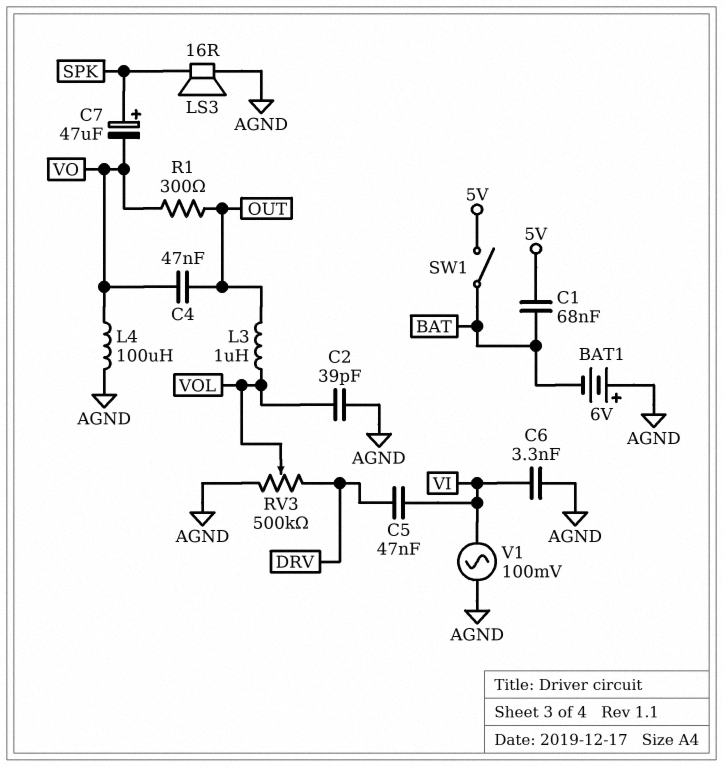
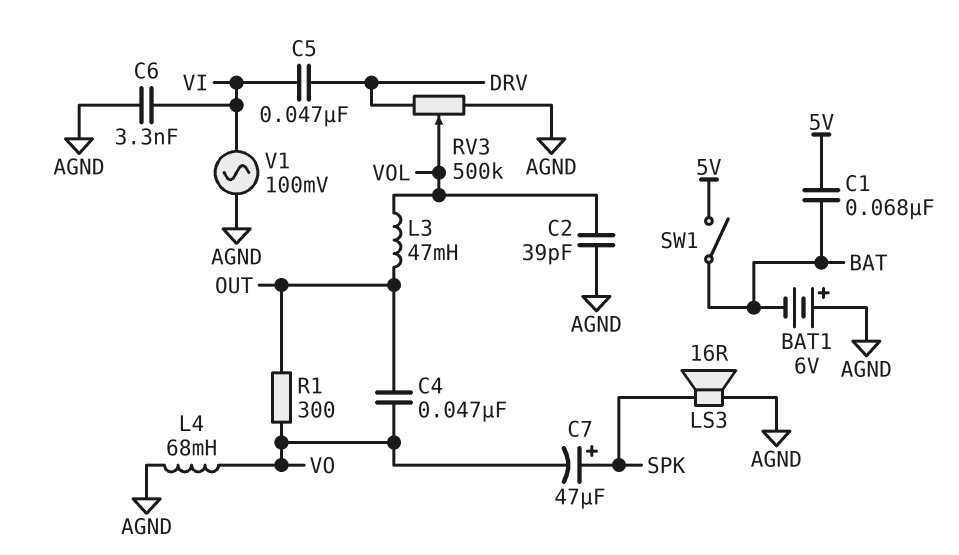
L3: 1uH (OUT, VOL) -> 47mH (OUT, VOL)
L4: 100uH (AGND, VO) -> 68mH (AGND, VO)

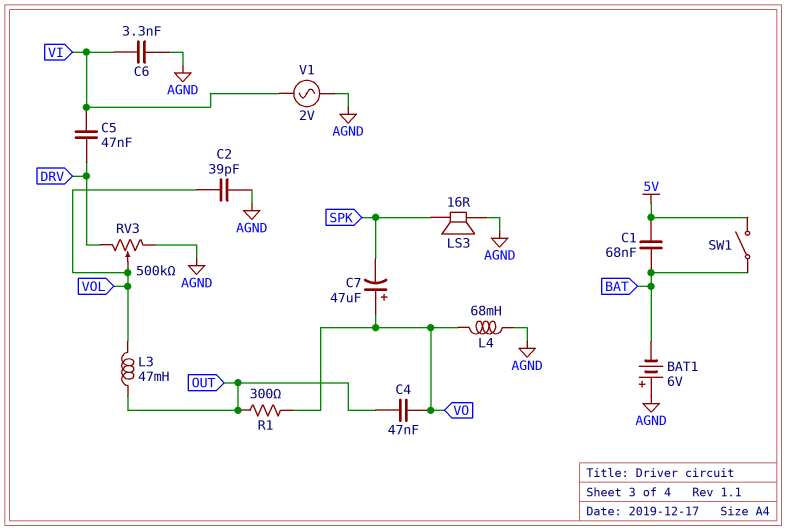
C7: 47uF (plus SPK, minus VO) -> 47uF (plus VO, minus SPK)
V1: AC 100mV (AGND, VI) -> AC 2V (AGND, VI)

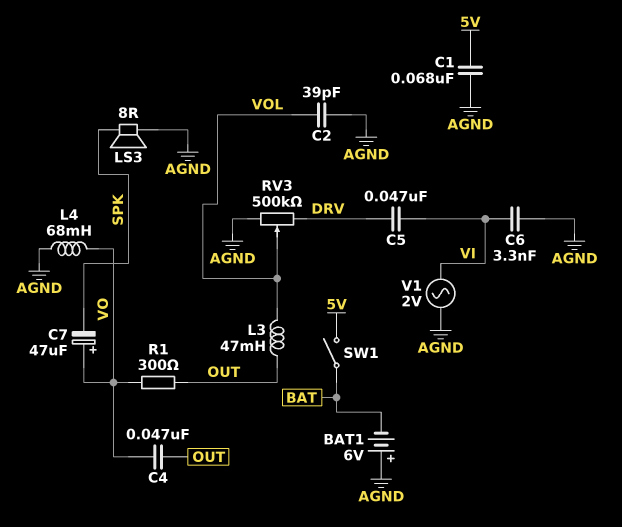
C1: 68nF (5V, BAT) -> 68nF (5V, AGND)
LS3: speaker 16R (AGND, SPK) -> speaker 8R (AGND, SPK)

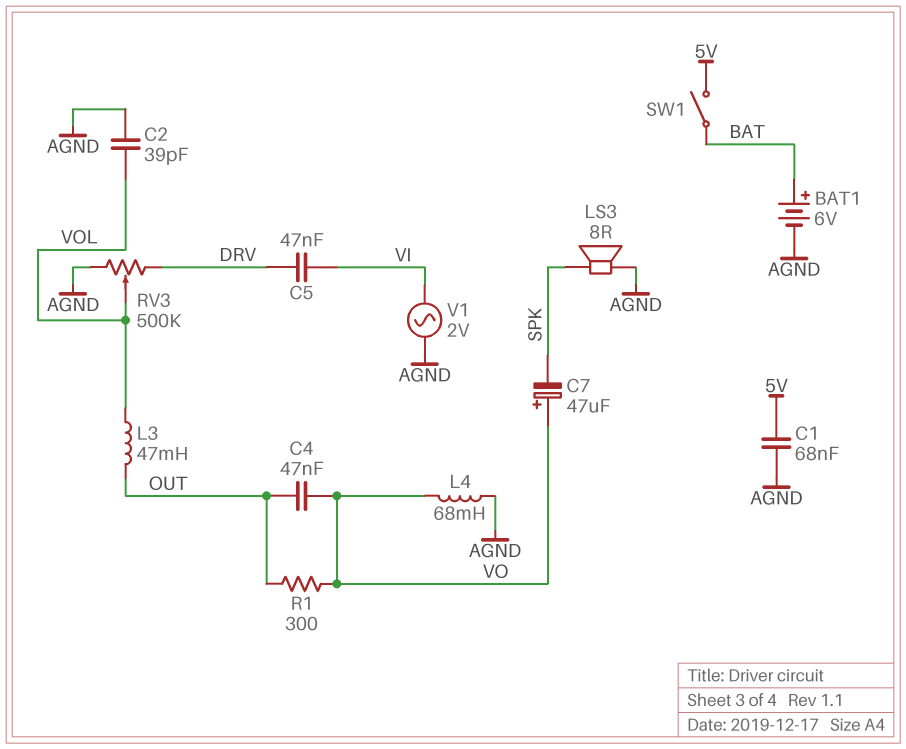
BAT1: 6V (plus AGND, minus BAT) -> 6V (plus BAT, minus AGND)
C6: 3.3nF (AGND, VI) -> none

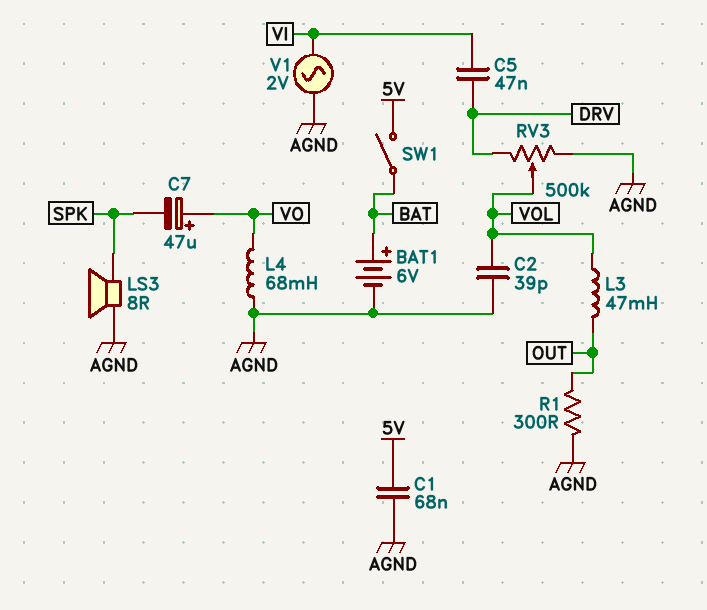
C4: 47nF (OUT, VO) -> none
R1: 300 (OUT, VO) -> 300 (AGND, OUT)

